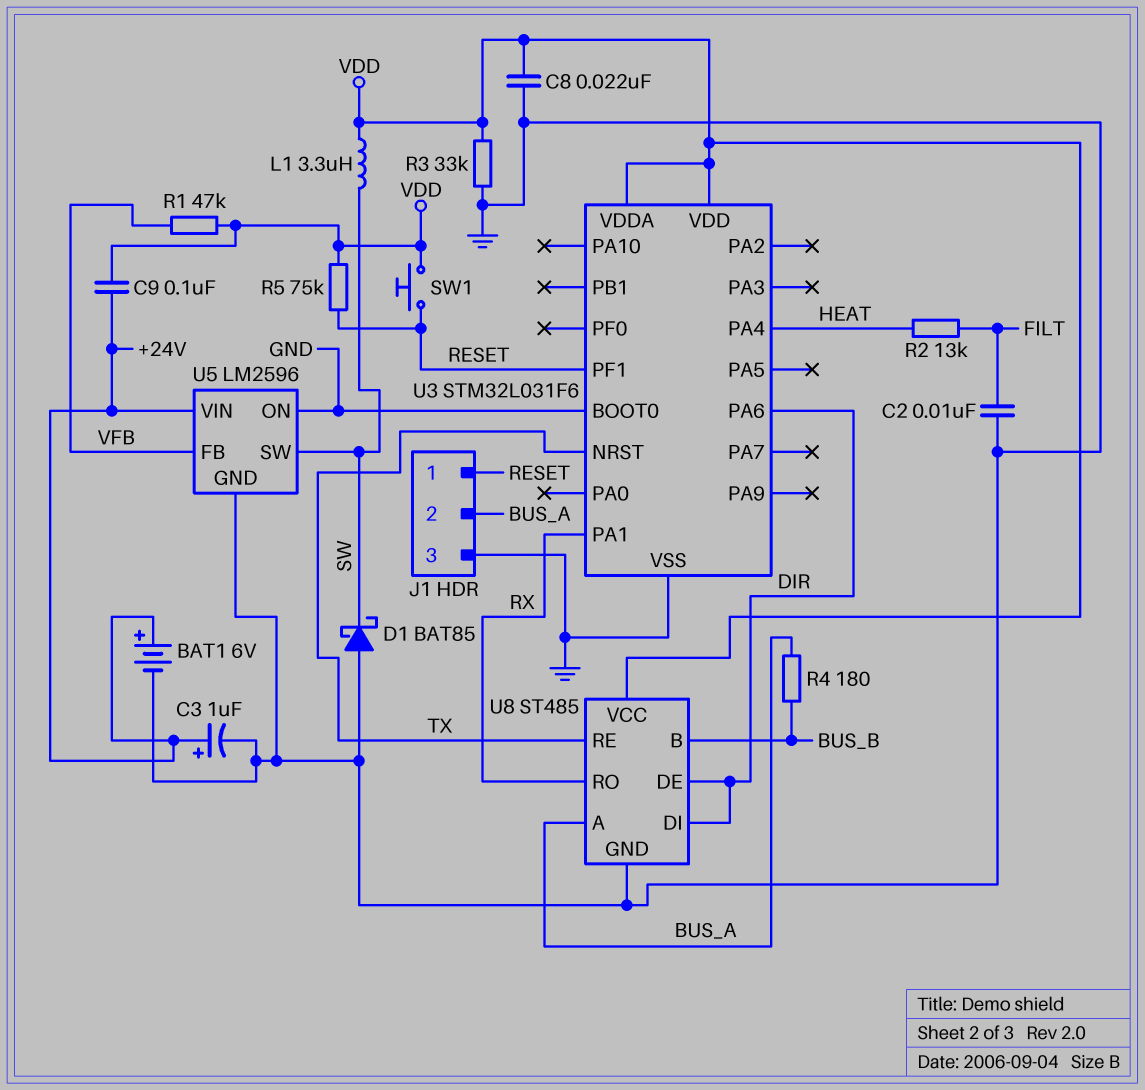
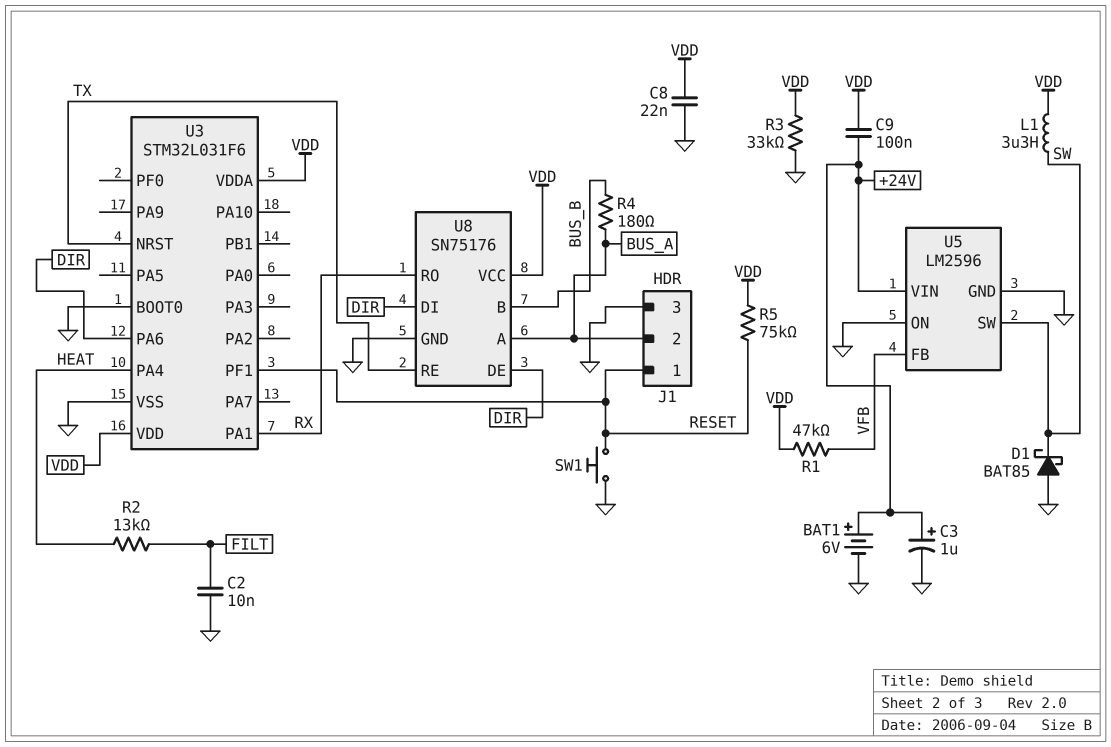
SW1: button (RESET, VDD) -> button (GND, RESET)
U8: ST485 -> SN75176

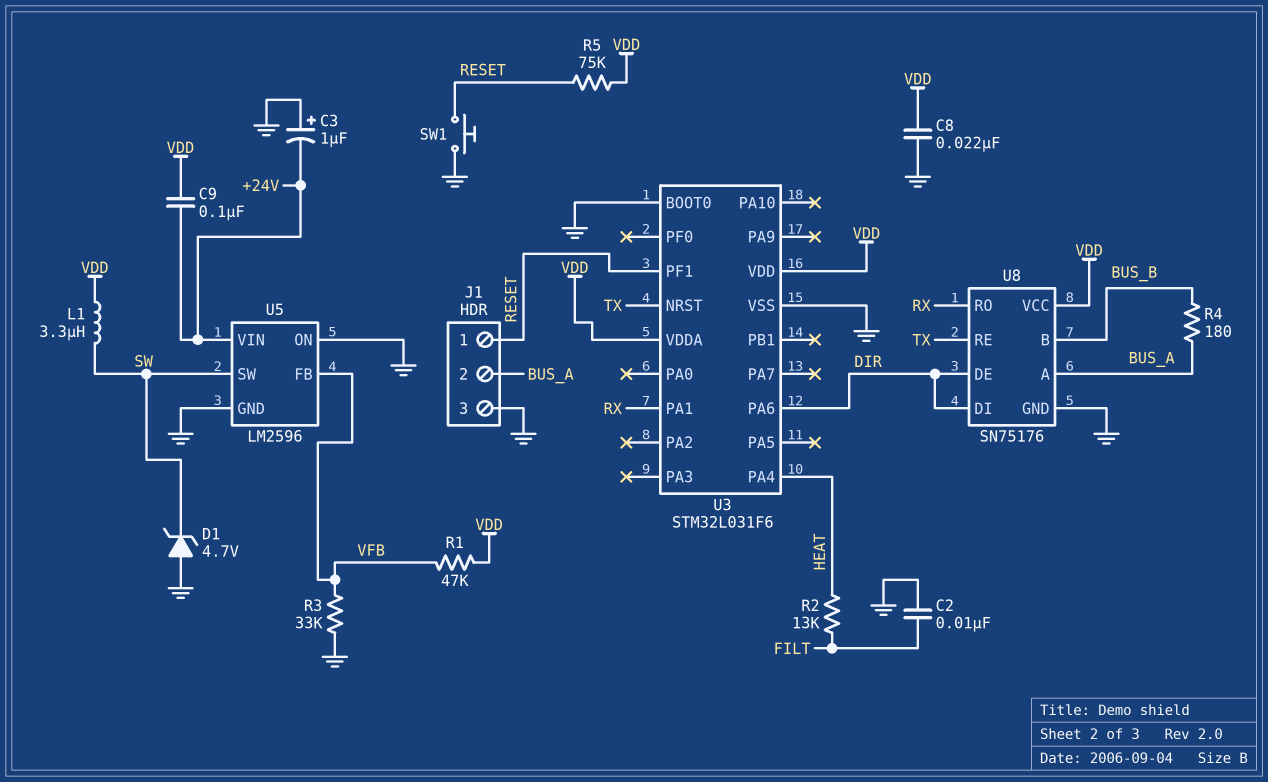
BAT1: 6V (plus +24V, minus GND) -> none
C3: 1uF (plus +24V, minus GND) -> 1uF (plus GND, minus +24V)
D1: schottky BAT85 (A GND, K SW) -> zener 4.7V (A GND, K SW)
R3: 33k (GND, VDD) -> 33k (GND, VFB)

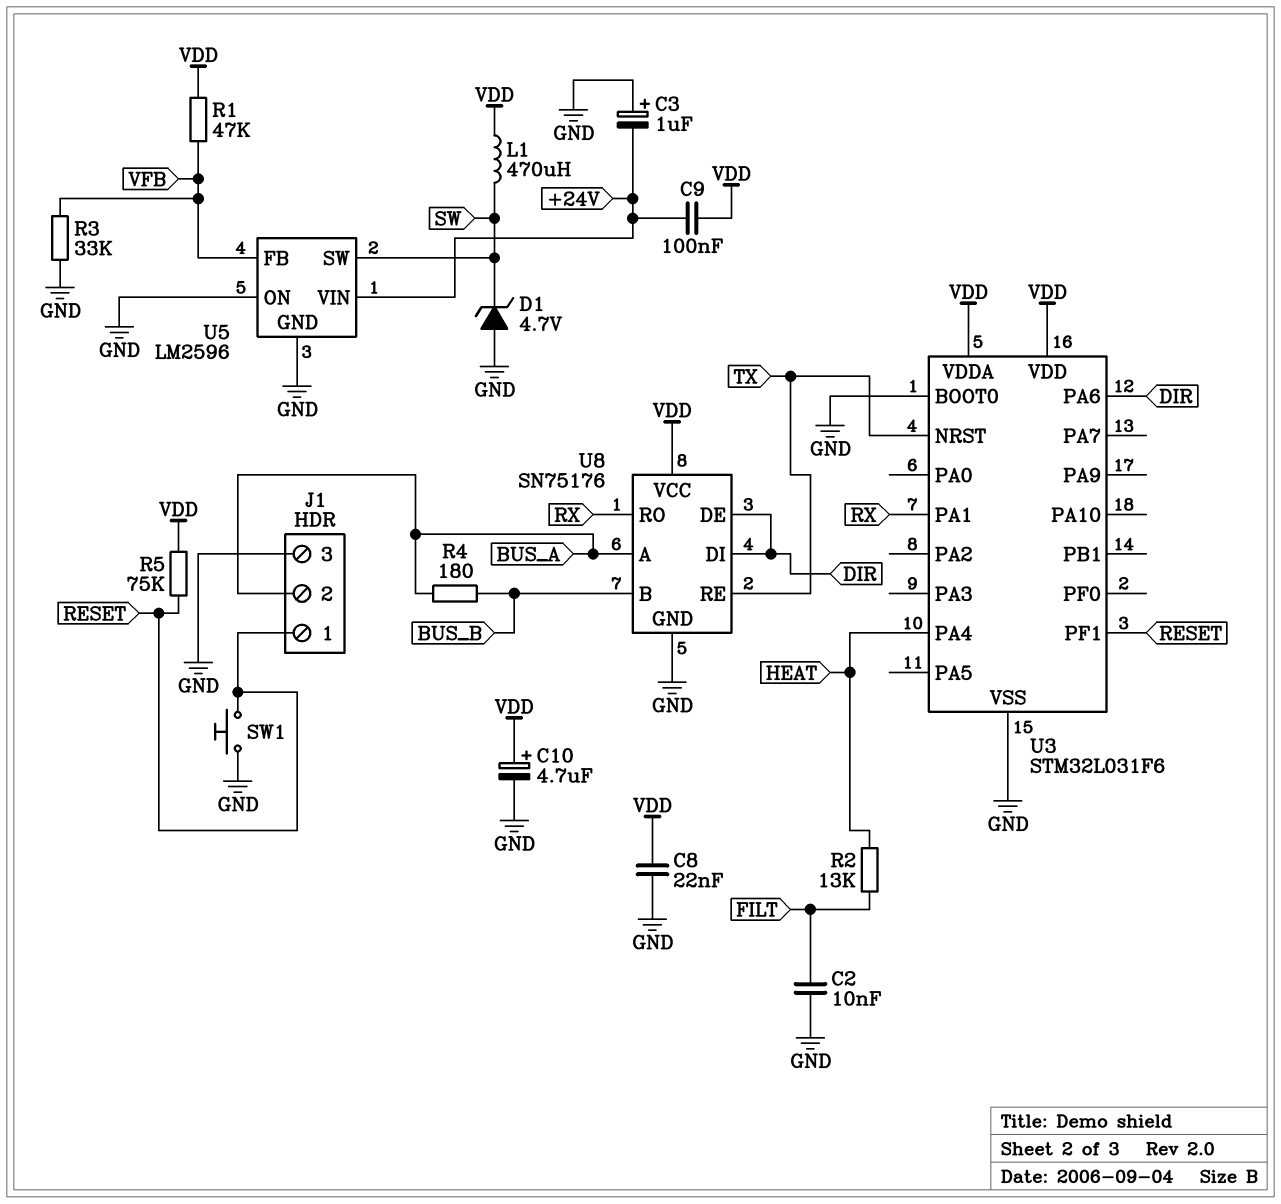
C10: none -> 4.7uF (plus VDD, minus GND)
L1: 3.3uH (SW, VDD) -> 470uH (SW, VDD)

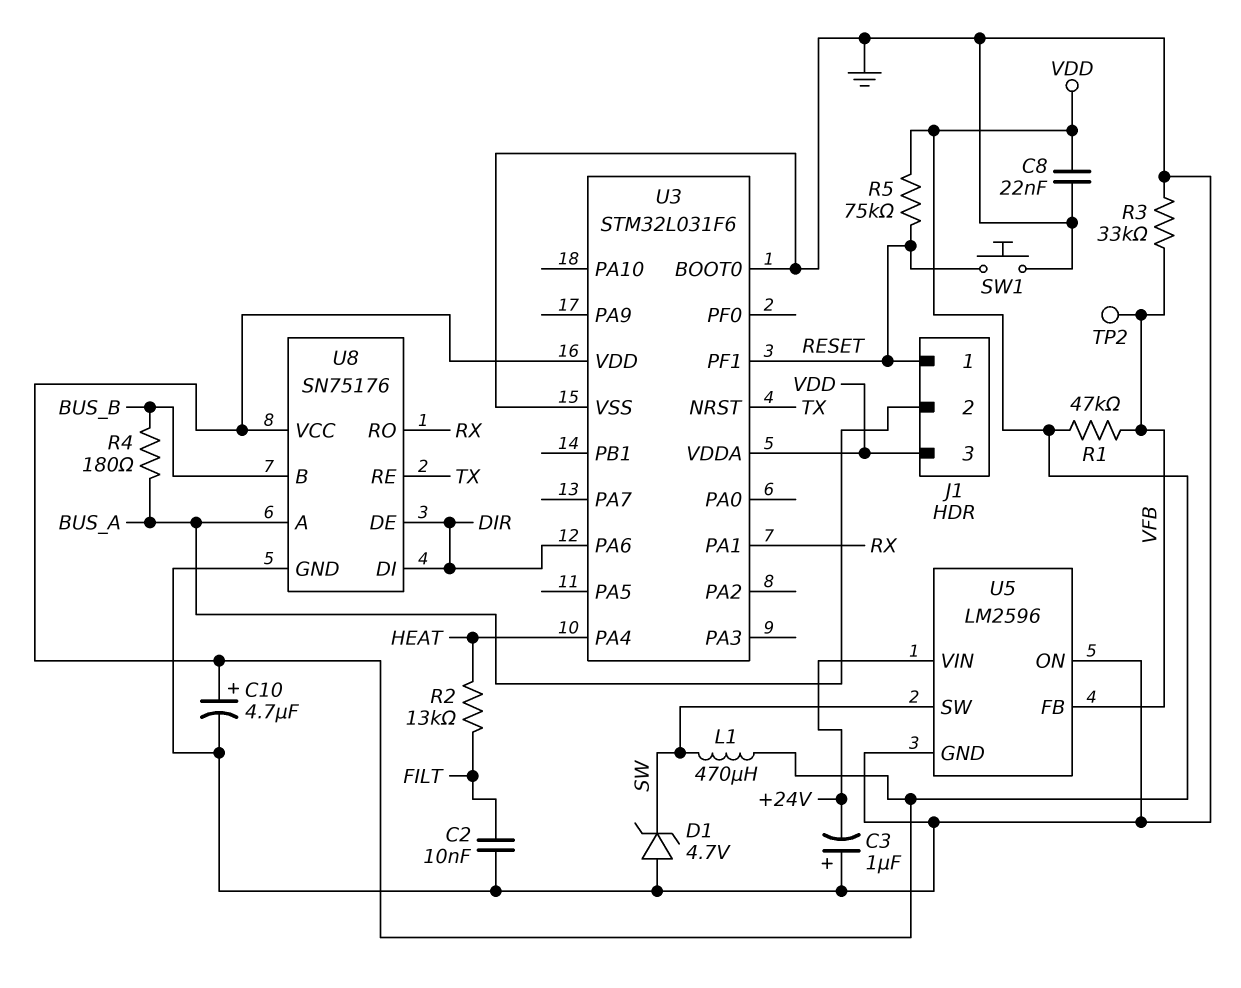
C9: 100nF (+24V, VDD) -> none
J1 pin 3: GND -> VDD
TP2: none -> test point (VFB)

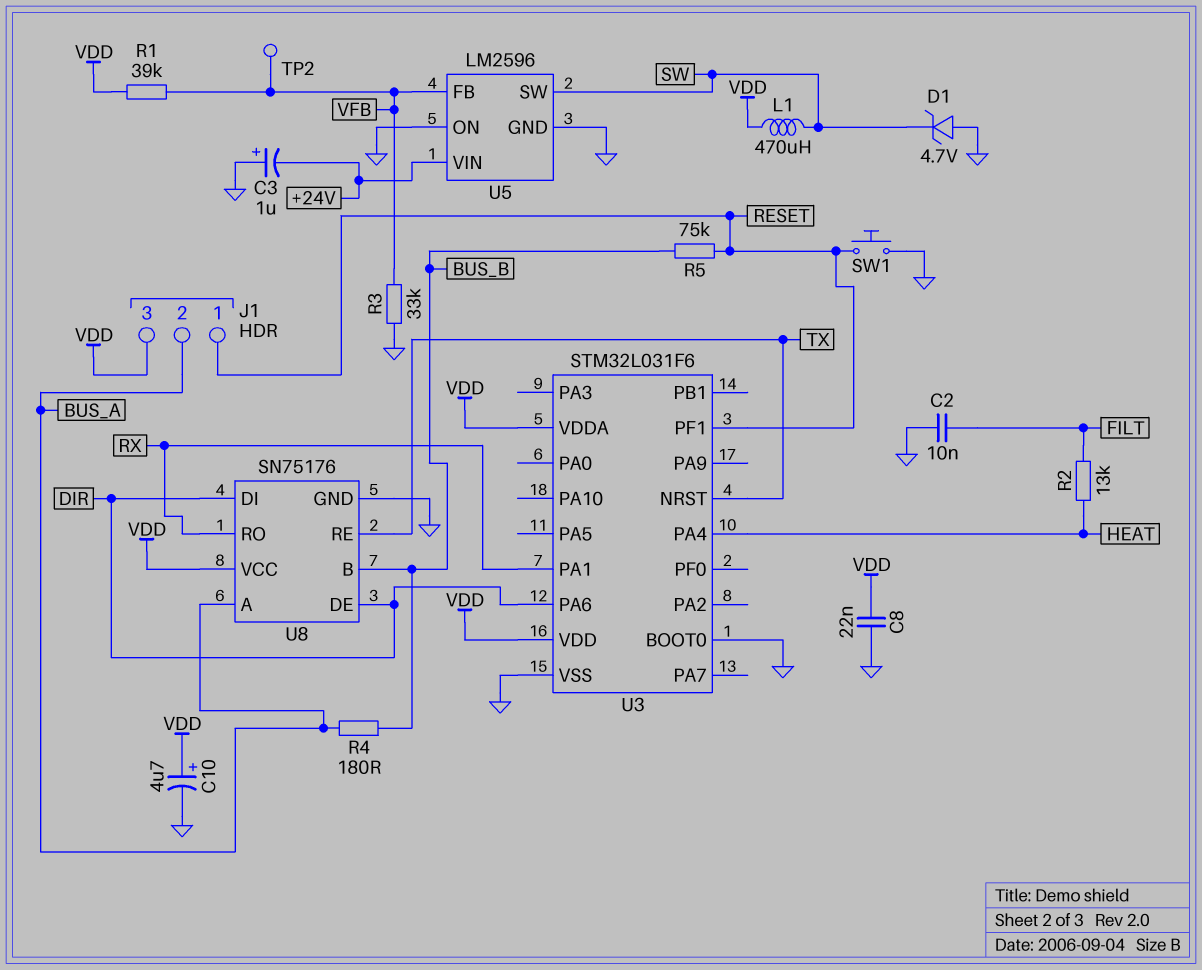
R1: 47k (VDD, VFB) -> 39k (VDD, VFB)
R5: 75k (RESET, VDD) -> 75k (BUS_B, RESET)

